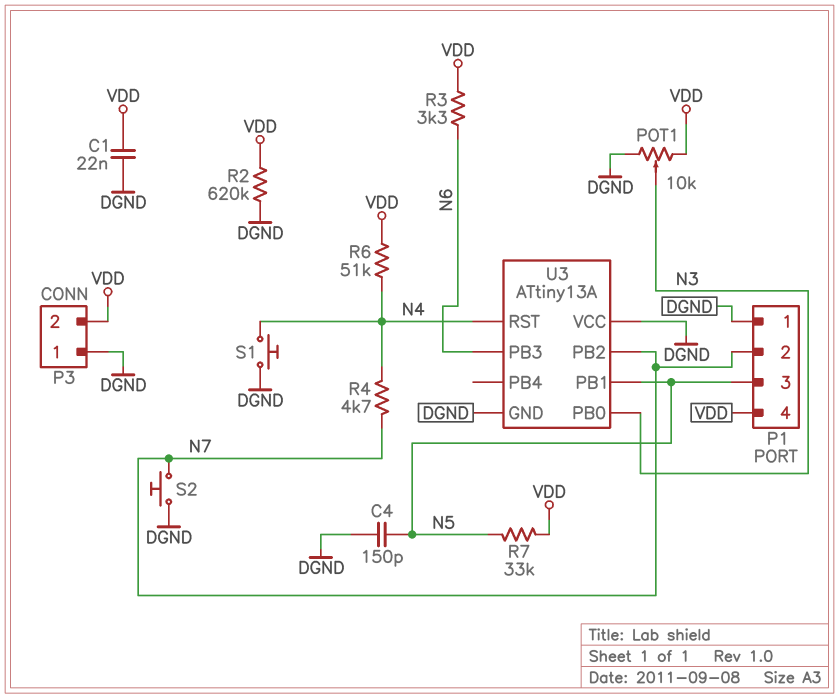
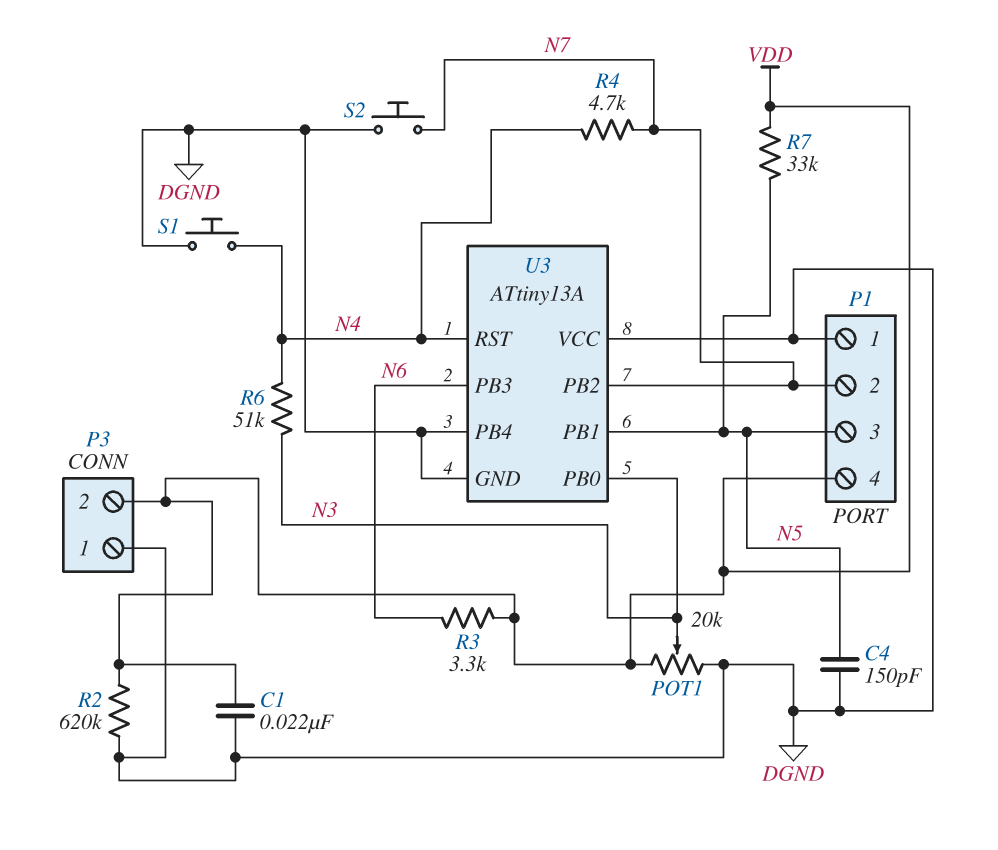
POT1: 10k (DGND, VDD, wiper N3) -> 20k (DGND, VDD, wiper N3)
R6: 51k (N4, VDD) -> 51k (N3, N4)
U3 pin PB4: none -> DGND

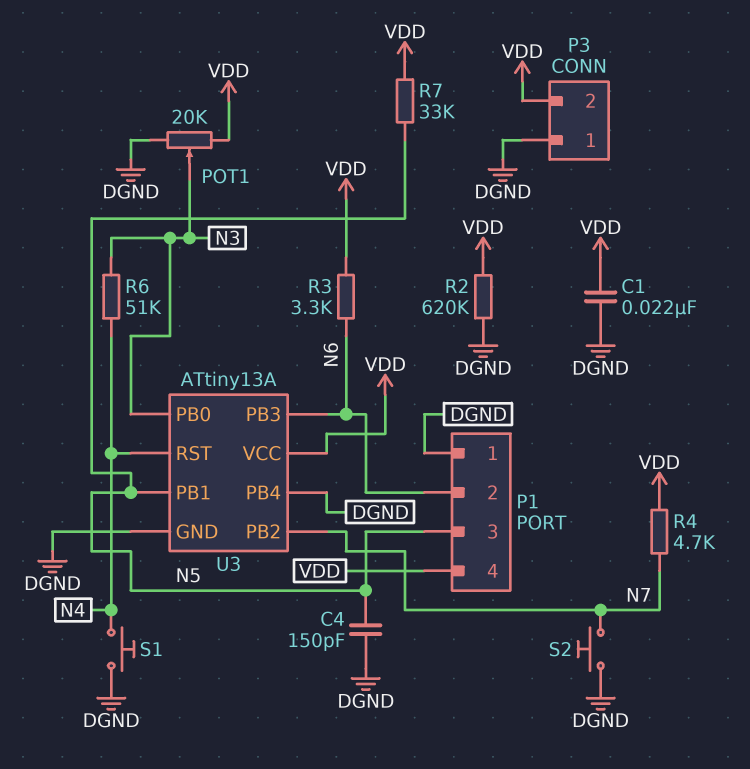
P1 pin 2: N7 -> N6
R4: 4.7k (N4, N7) -> 4.7k (N7, VDD)
U3 pin VCC: DGND -> VDD

